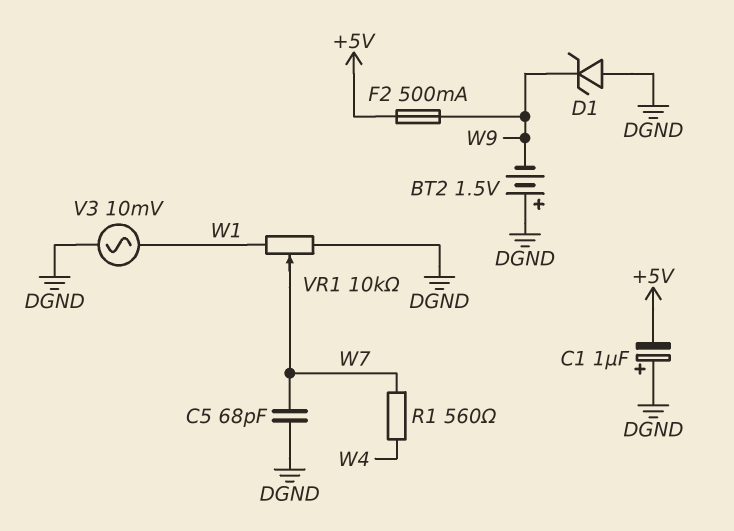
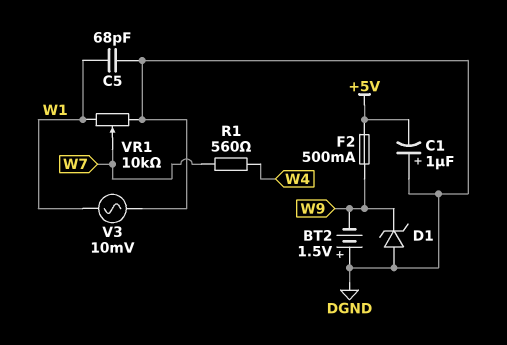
C5: 68pF (DGND, W7) -> 68pF (DGND, W1)

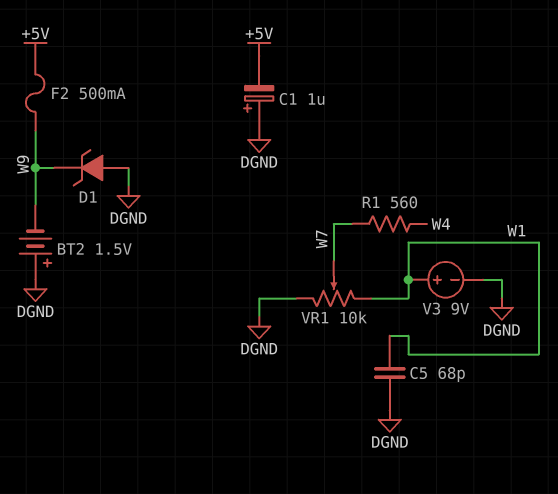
V3: AC 10mV (DGND, W1) -> 9V (plus W1, minus DGND)

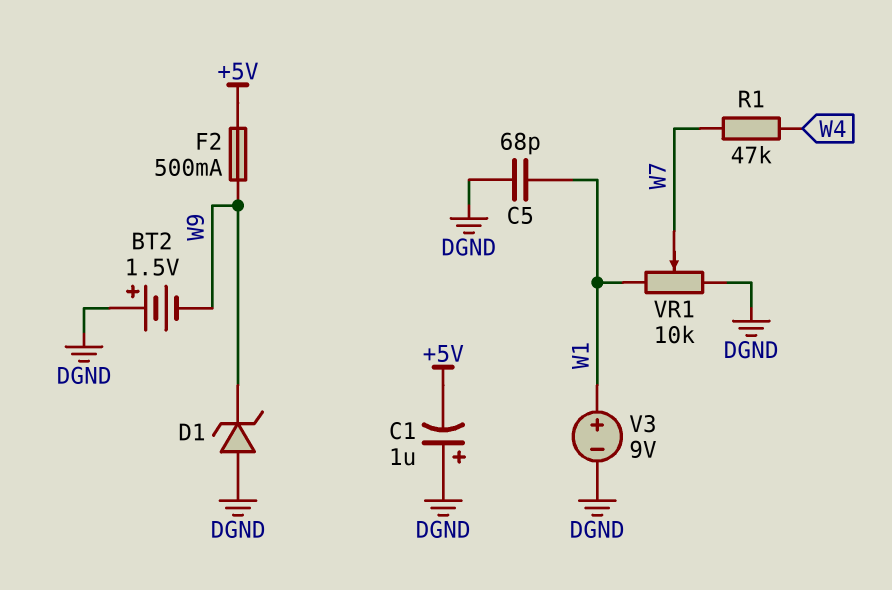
R1: 560 (W4, W7) -> 47k (W4, W7)

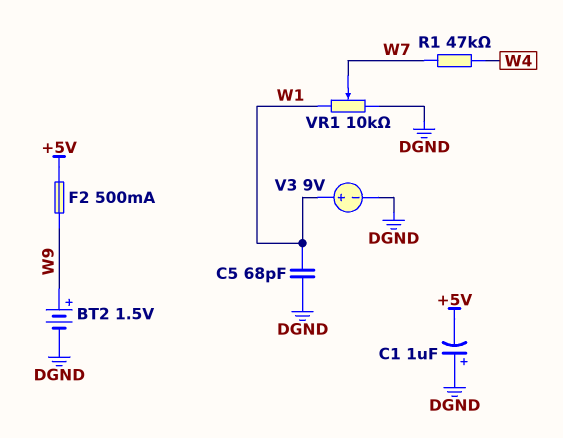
BT2: 1.5V (plus DGND, minus W9) -> 1.5V (plus W9, minus DGND)
D1: zener (A DGND, K W9) -> none

